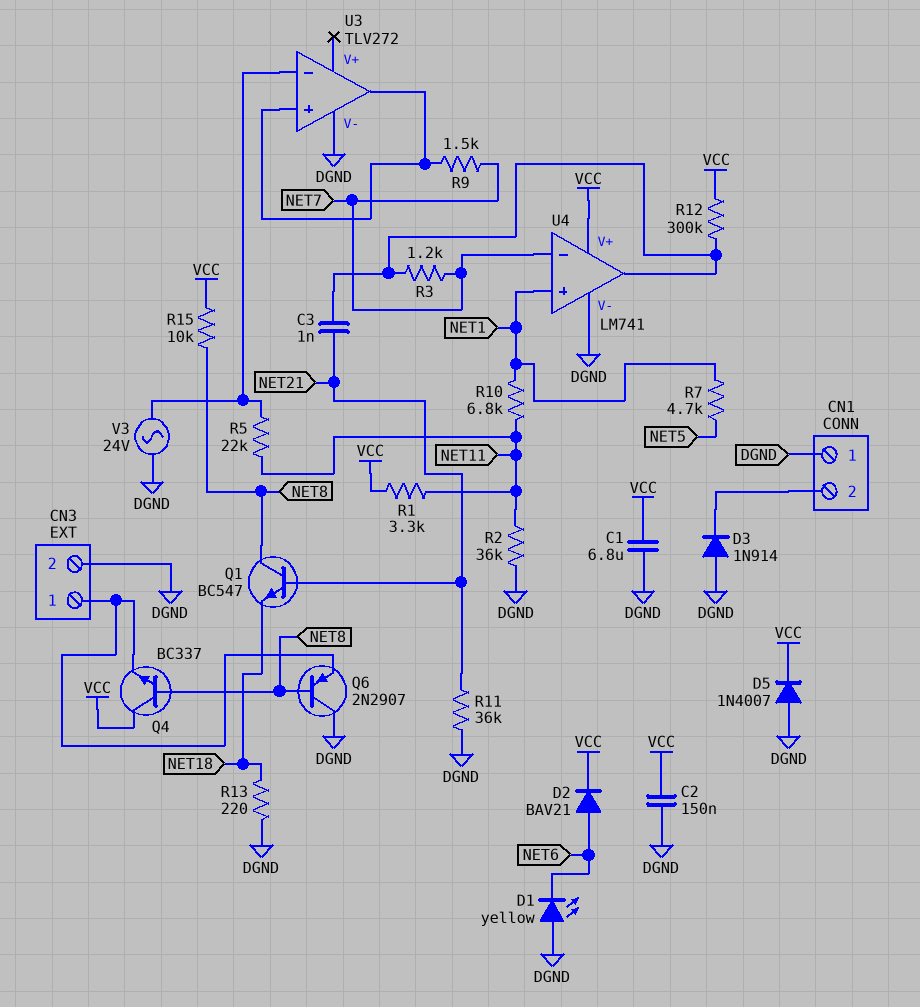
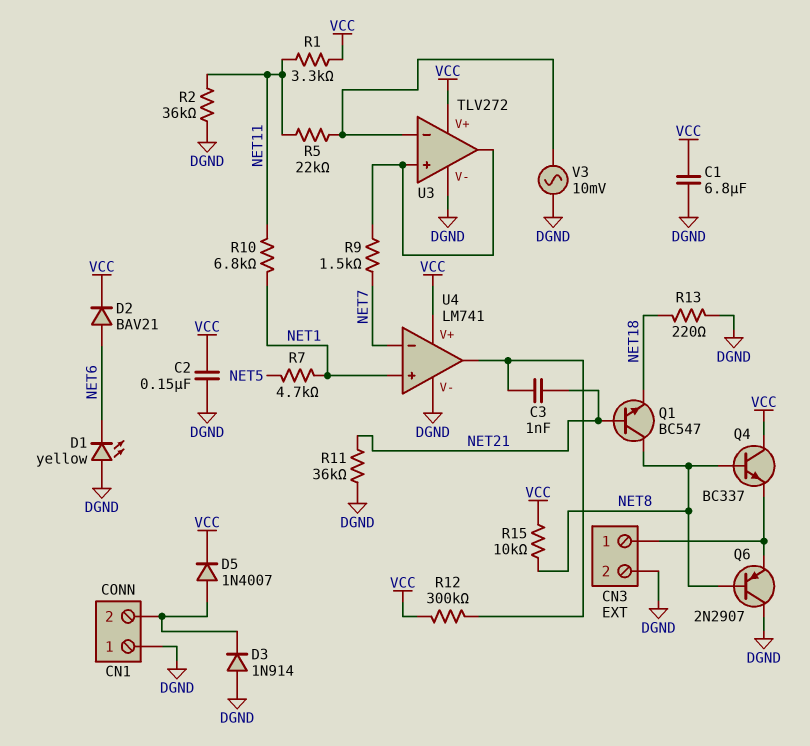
D5: diode 1N4007 (A DGND, K VCC) -> diode 1N4007 (A CN1/2, K VCC)
R3: 1.2k (NET7, U4/out) -> none
U3 pin V+: none -> VCC
V3: AC 24V (DGND, U3/in-) -> AC 10mV (DGND, U3/in-)

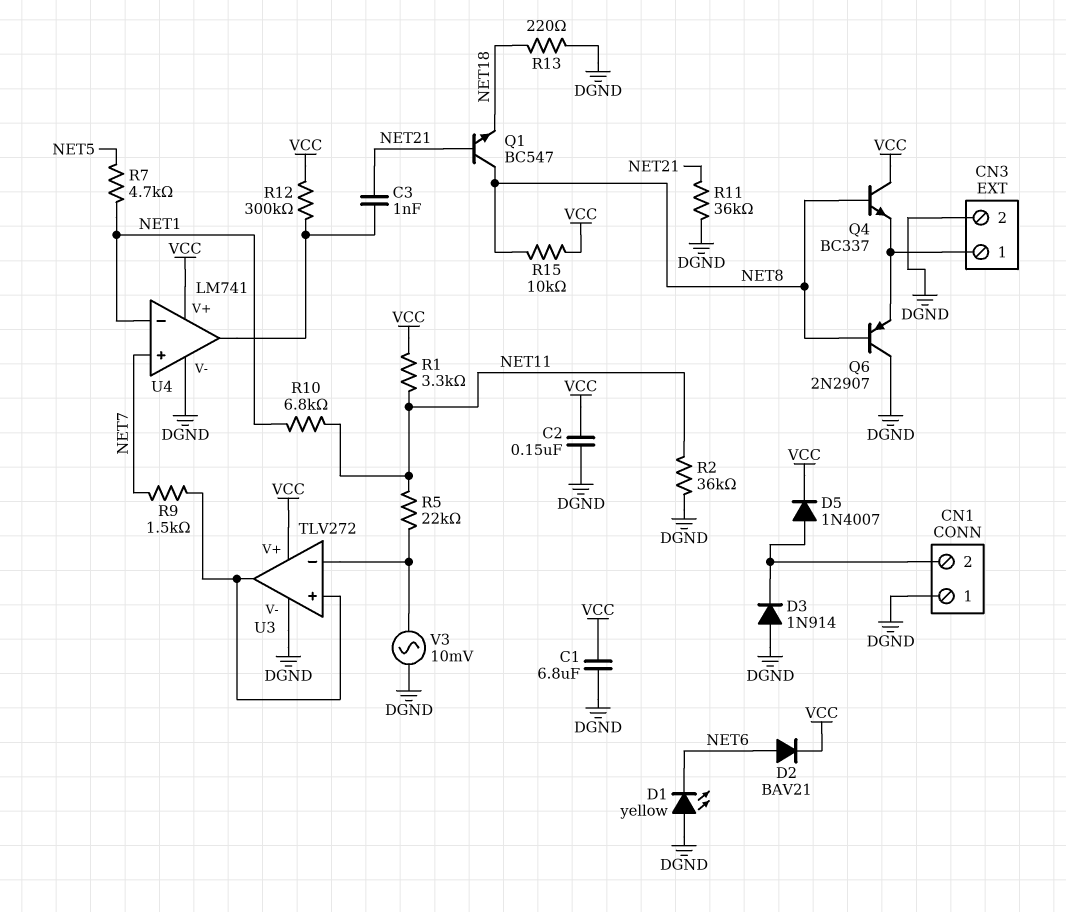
U4 pin in+: NET1 -> NET7
U4 pin in-: NET7 -> NET1

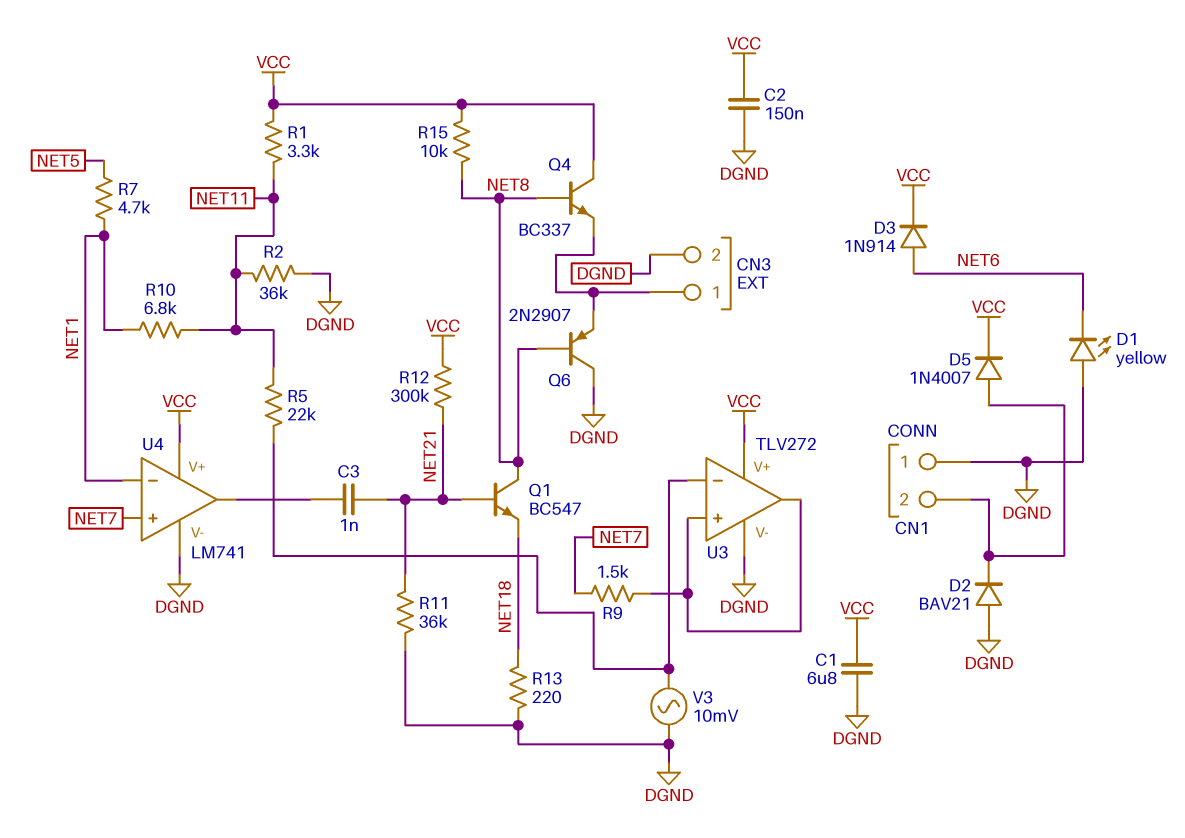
D2: diode BAV21 (A NET6, K VCC) -> diode BAV21 (A DGND, K CN1/2)
D3: diode 1N914 (A DGND, K CN1/2) -> diode 1N914 (A NET6, K VCC)
R12: 300k (U4/out, VCC) -> 300k (NET21, VCC)

